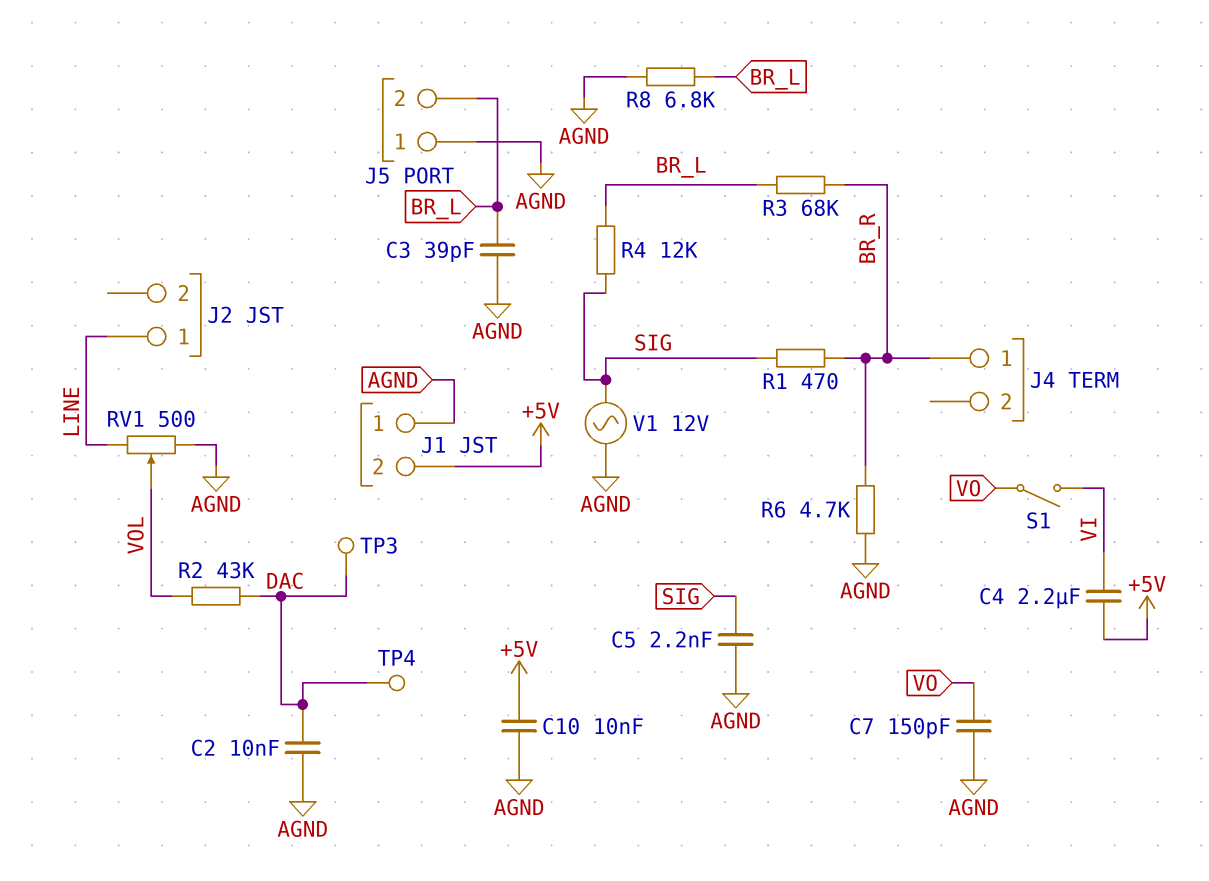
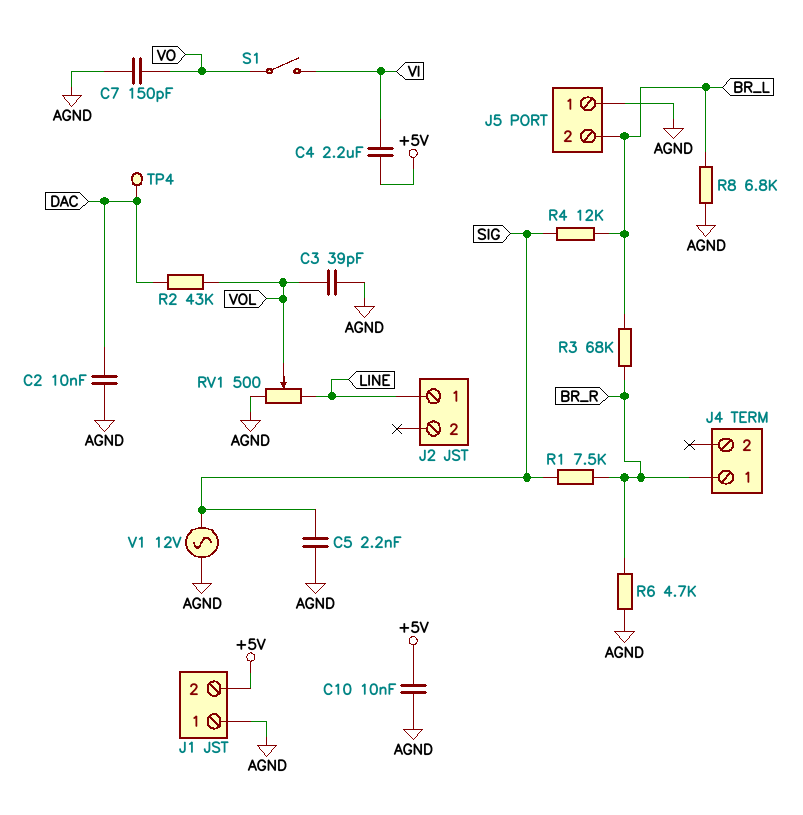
C3: 39pF (AGND, BR_L) -> 39pF (AGND, VOL)
R1: 470 (BR_R, SIG) -> 7.5k (BR_R, SIG)
TP3: test point (DAC) -> none

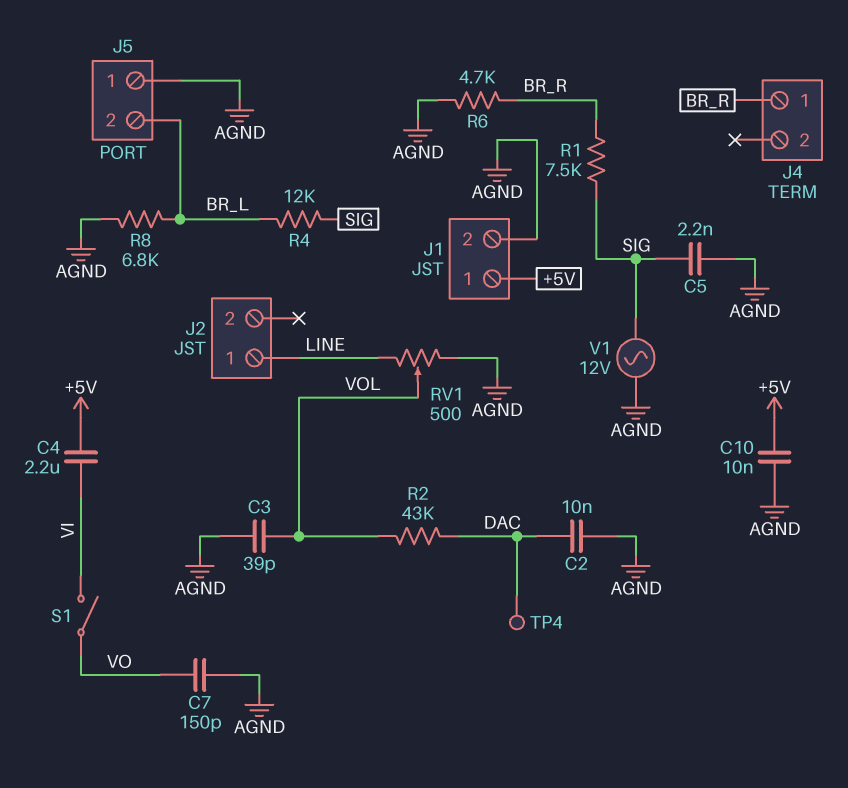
J1 pin 1: AGND -> +5V
J1 pin 2: +5V -> AGND
R3: 68k (BR_L, BR_R) -> none

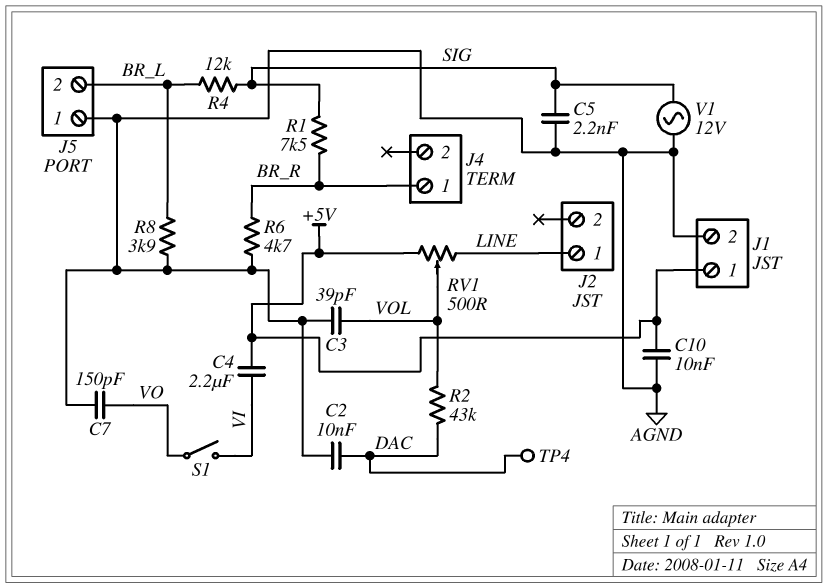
R8: 6.8k (AGND, BR_L) -> 3.9k (AGND, BR_L)
RV1: 500 (AGND, LINE, wiper VOL) -> 500 (+5V, LINE, wiper VOL)

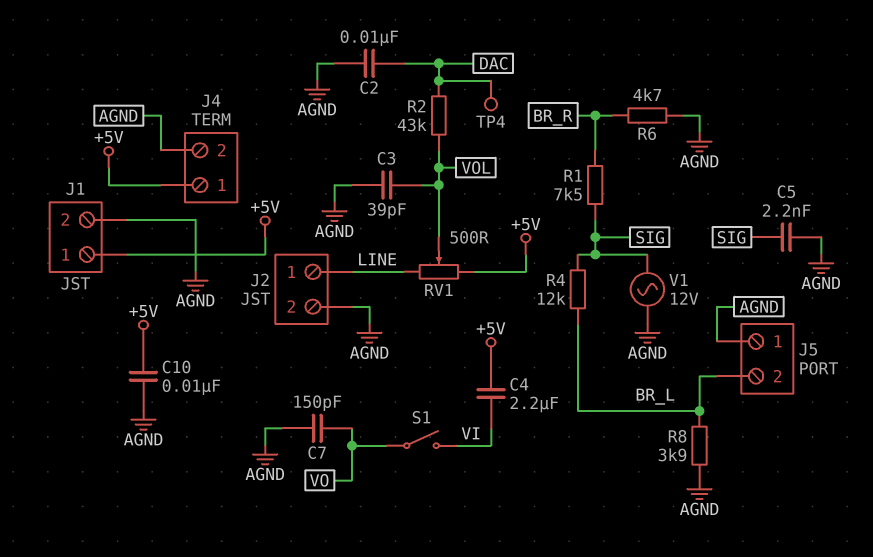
J2 pin 2: none -> AGND
J4 pin 1: BR_R -> +5V
J4 pin 2: none -> AGND

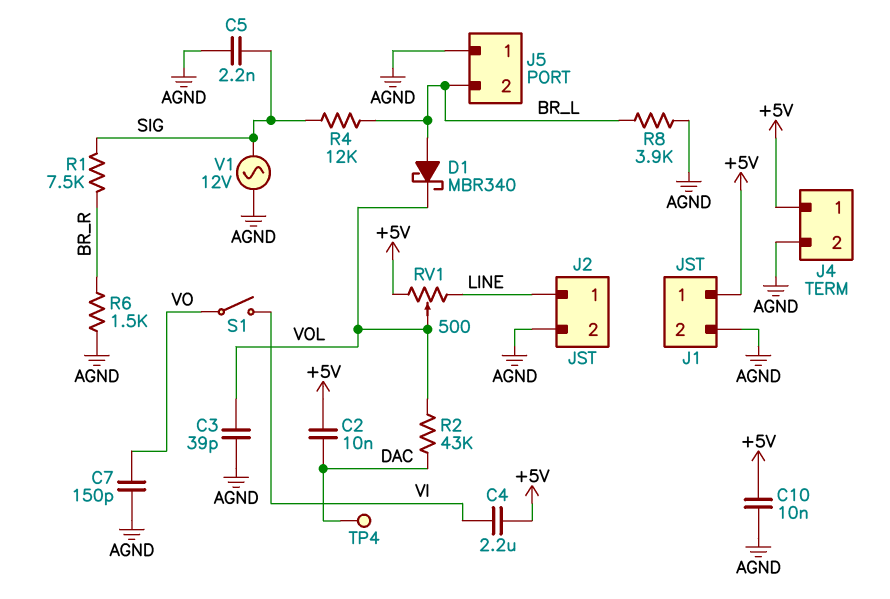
C2: 10nF (AGND, DAC) -> 10nF (+5V, DAC)
D1: none -> schottky MBR340 (A BR_L, K VOL)
R6: 4.7k (AGND, BR_R) -> 1.5k (AGND, BR_R)

